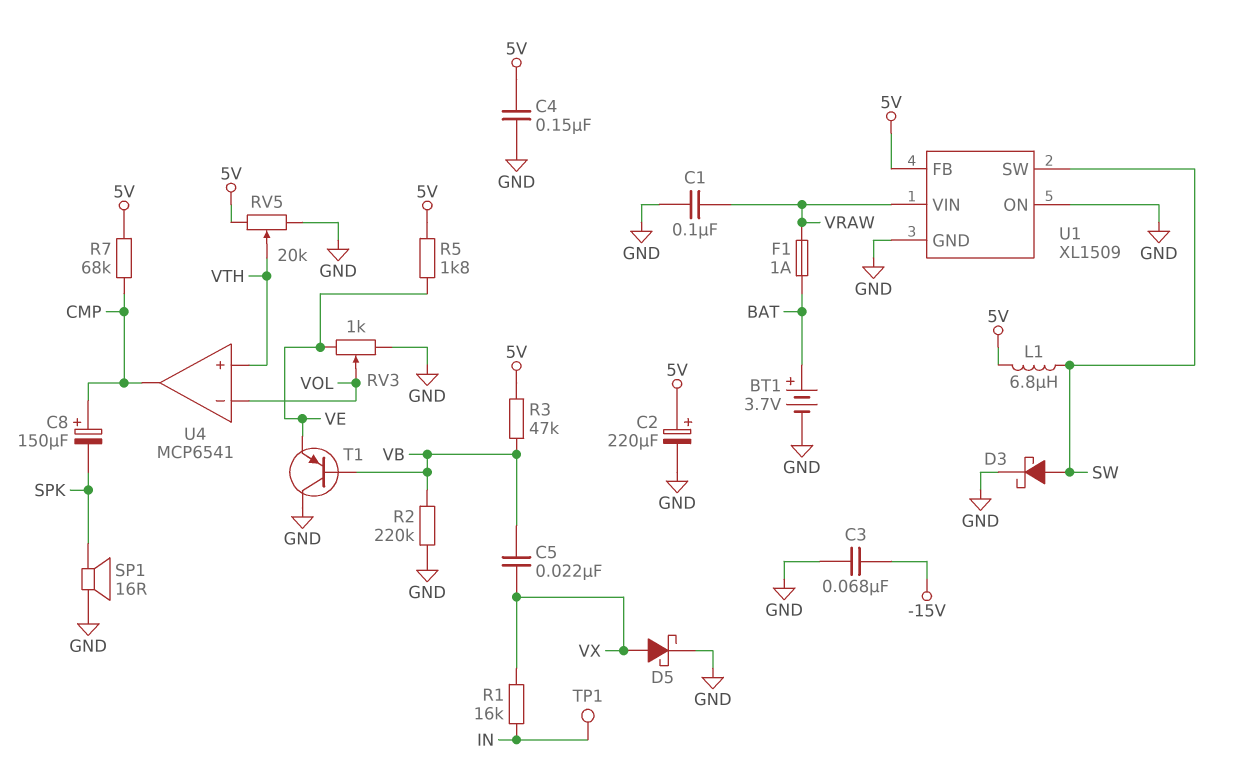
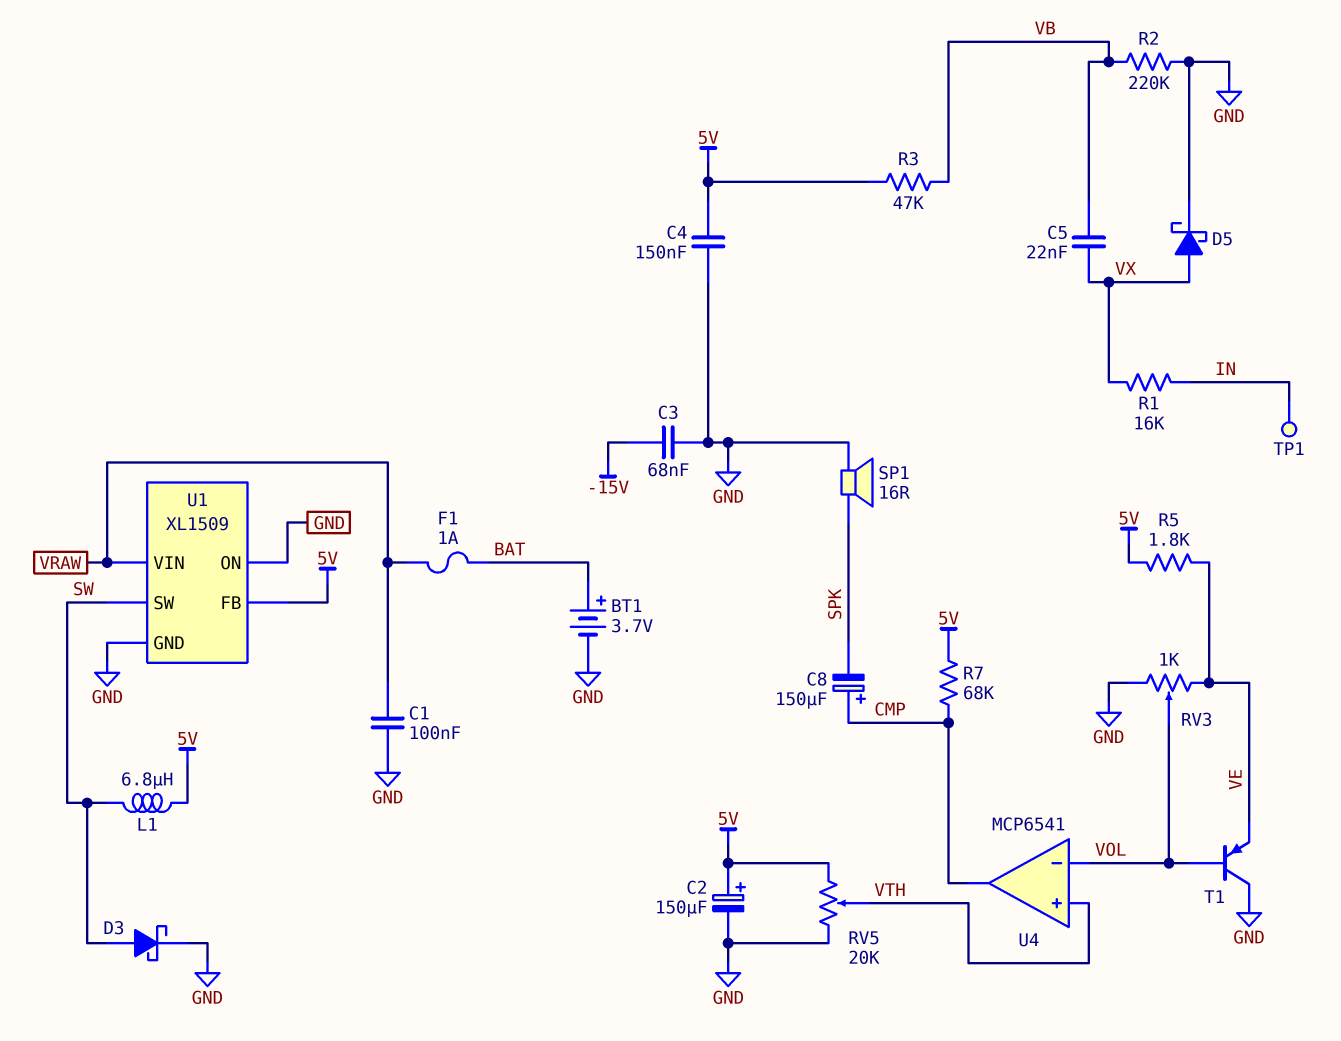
C2: 220uF (plus 5V, minus GND) -> 150uF (plus 5V, minus GND)
T1: PNP (B VB, C GND, E VE) -> PNP (B VOL, C GND, E VE)

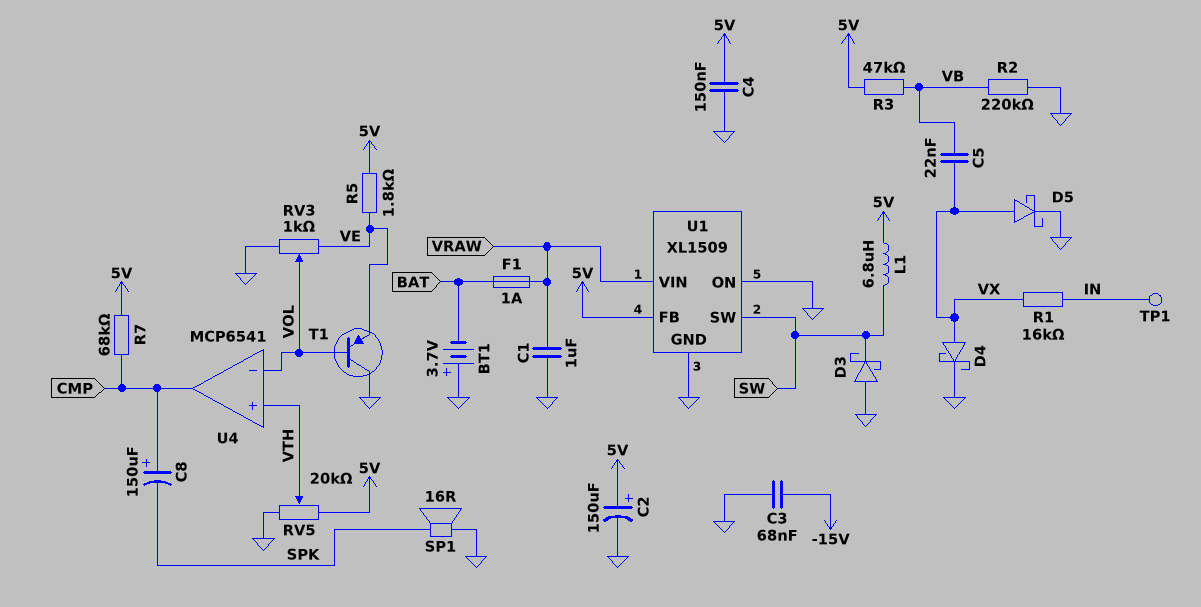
BT1: 3.7V (plus BAT, minus GND) -> 3.7V (plus GND, minus BAT)
C1: 100nF (GND, VRAW) -> 1uF (GND, VRAW)
D3: schottky (A SW, K GND) -> schottky (A GND, K SW)
D4: none -> schottky (A VX, K GND)

